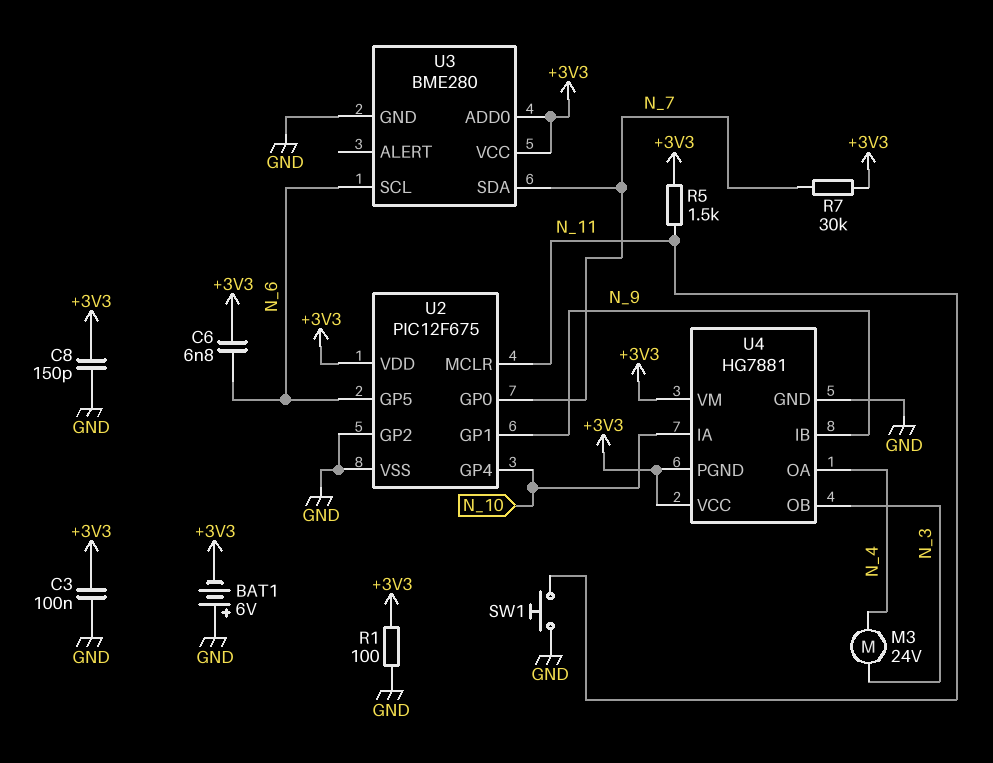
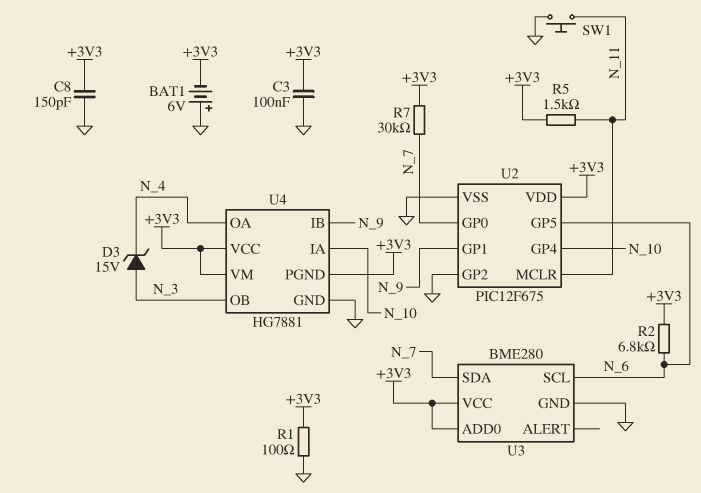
C6: 6.8nF (+3V3, N_6) -> none
D3: none -> zener 15V (A N_3, K N_4)
M3: motor 24V (N_3, N_4) -> none
R2: none -> 6.8k (+3V3, N_6)

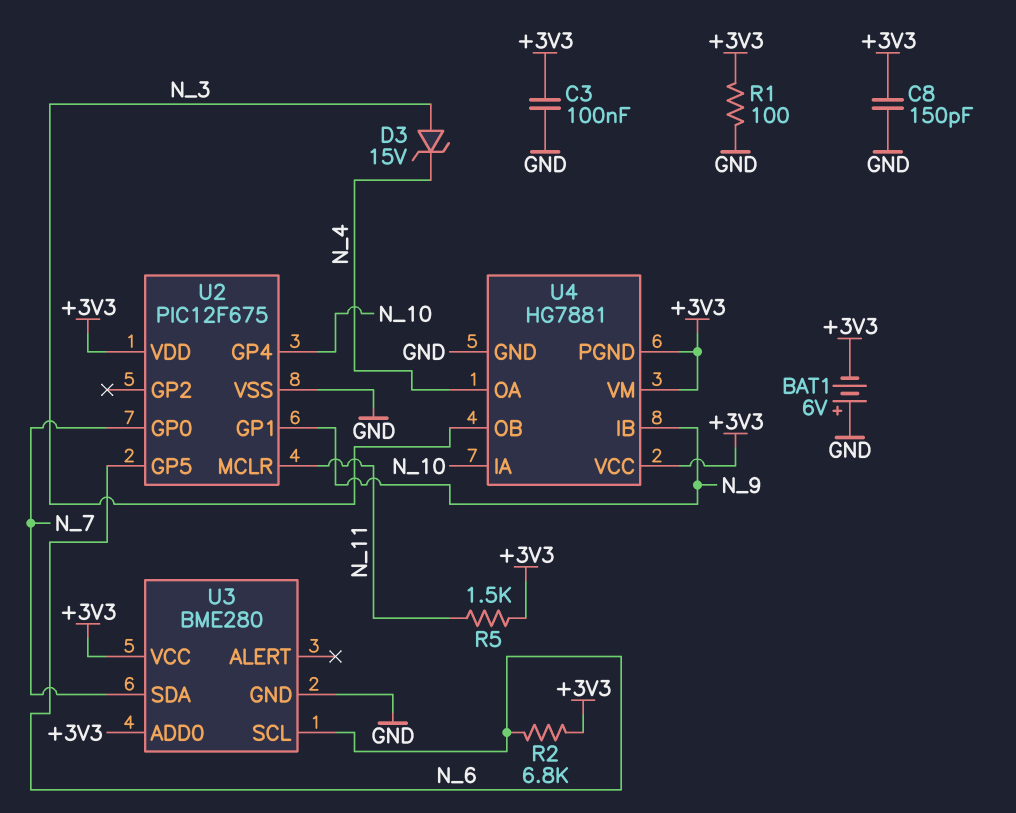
R7: 30k (+3V3, N_7) -> none
SW1: button (GND, N_11) -> none
U2 pin GP2: GND -> none

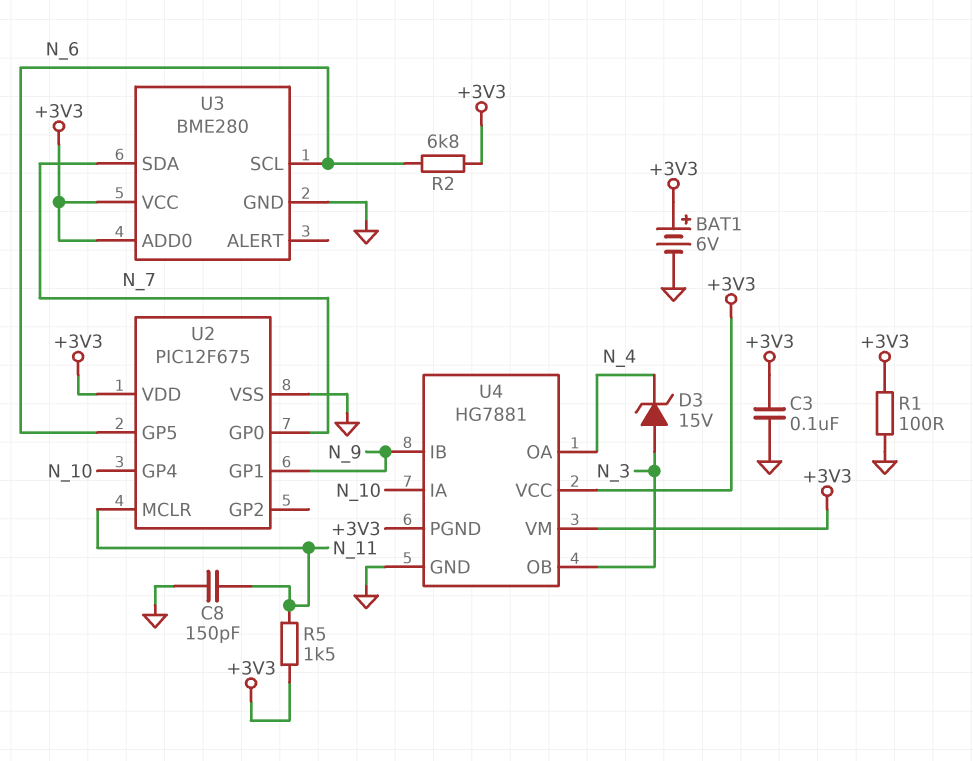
BAT1: 6V (plus GND, minus +3V3) -> 6V (plus +3V3, minus GND)
C8: 150pF (+3V3, GND) -> 150pF (GND, N_11)

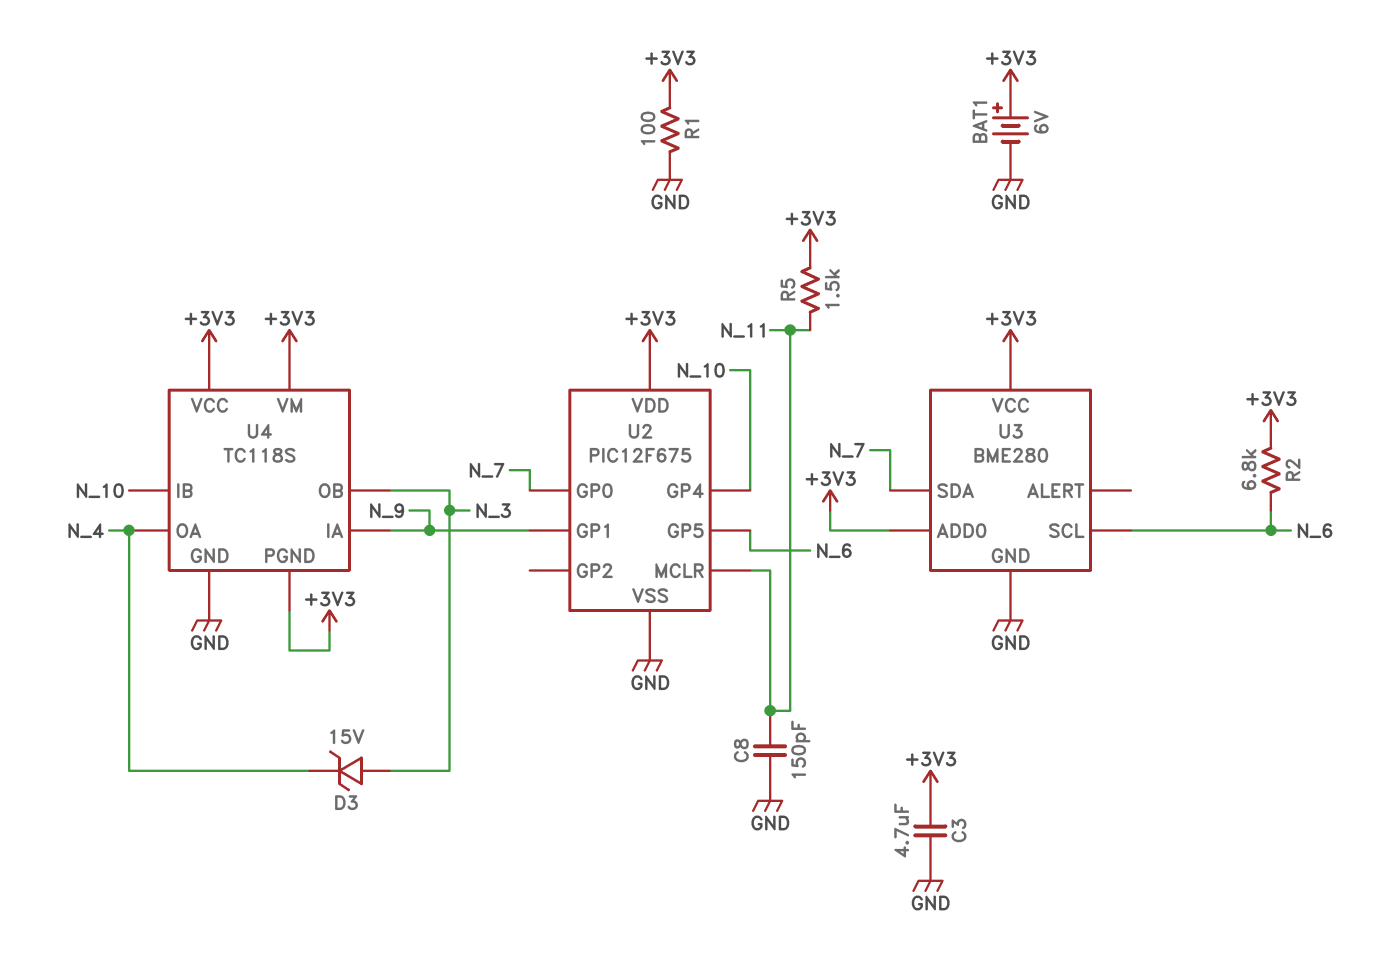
C3: 100nF (+3V3, GND) -> 4.7uF (+3V3, GND)
U4: HG7881 -> TC118S
U4 pin IA: N_10 -> N_9
U4 pin IB: N_9 -> N_10

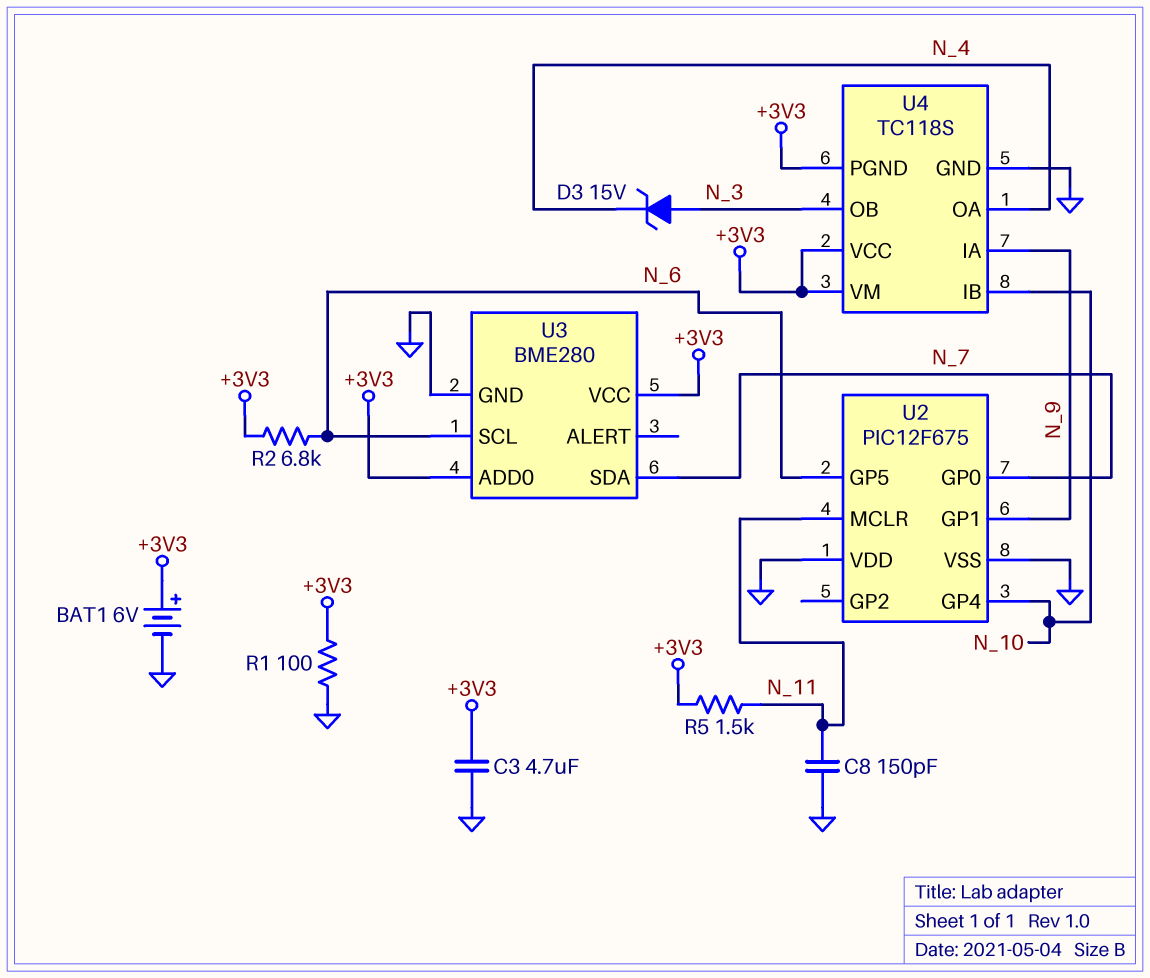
U2 pin VDD: +3V3 -> GND

